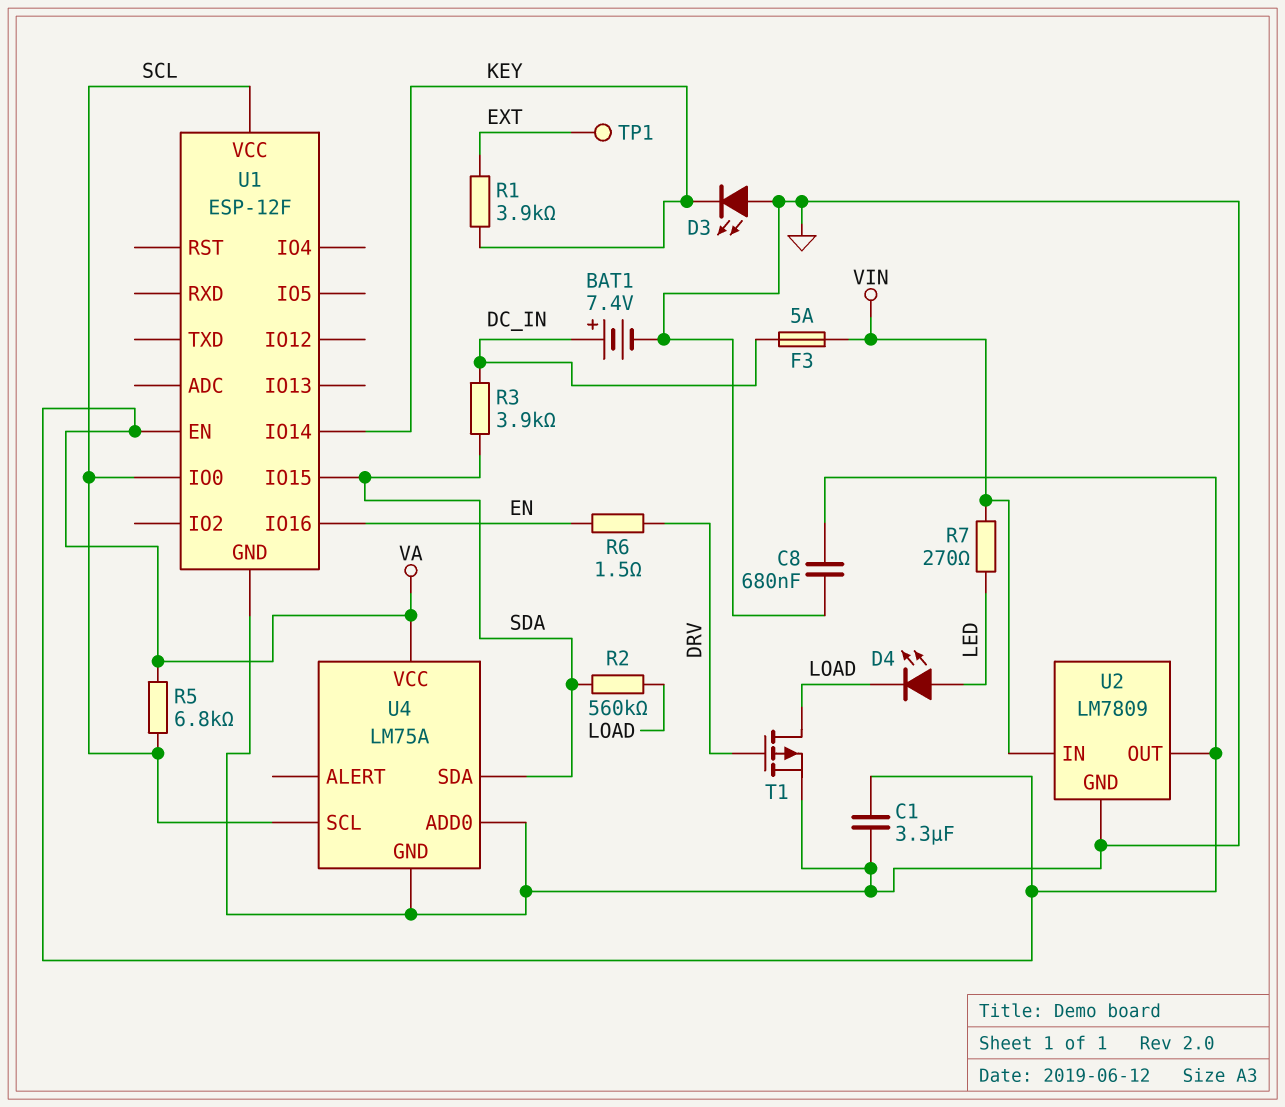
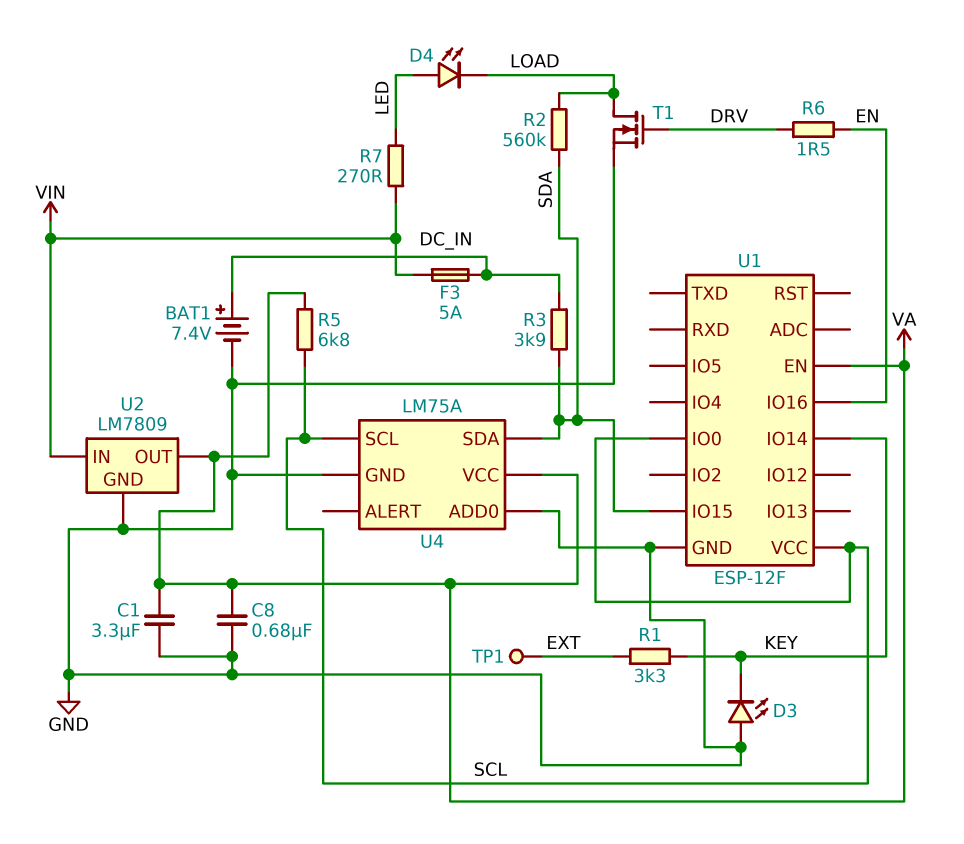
R1: 3.9k (EXT, KEY) -> 3.3k (EXT, KEY)
T1: PMOS (G DRV, D LOAD, S GND) -> NMOS (G DRV, D LOAD, S GND)

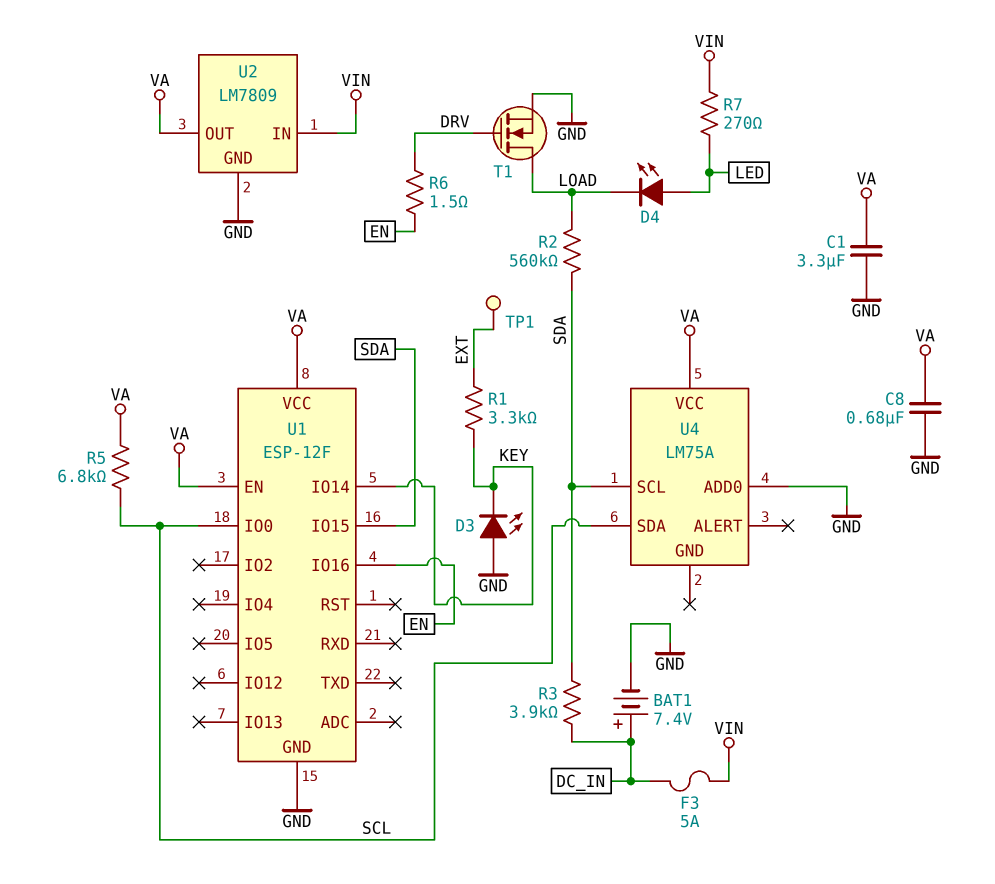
U1 pin VCC: SCL -> VA
U4 pin GND: GND -> none
U4 pin SCL: SCL -> SDA
U4 pin SDA: SDA -> SCL

